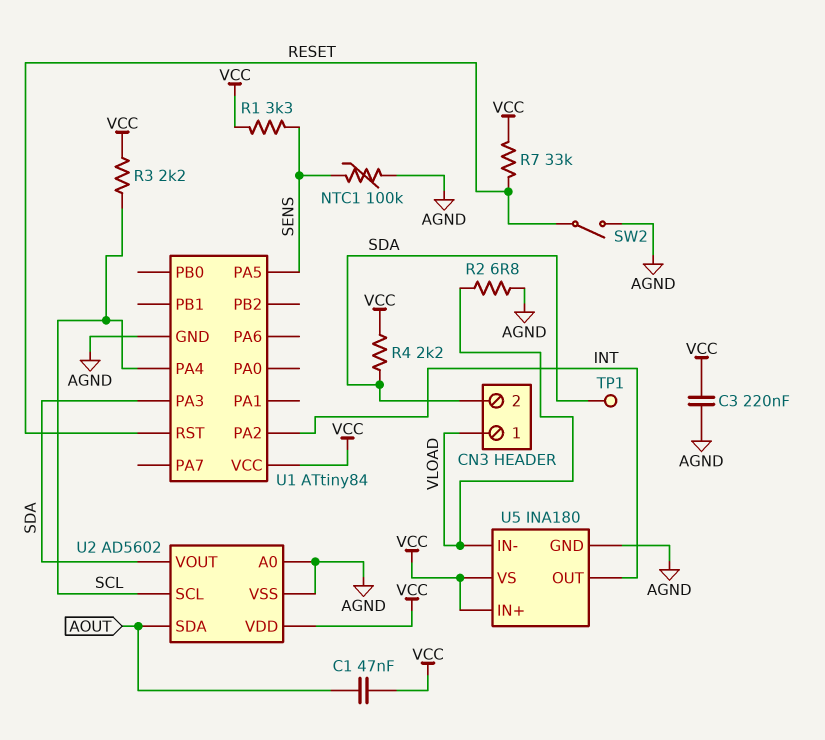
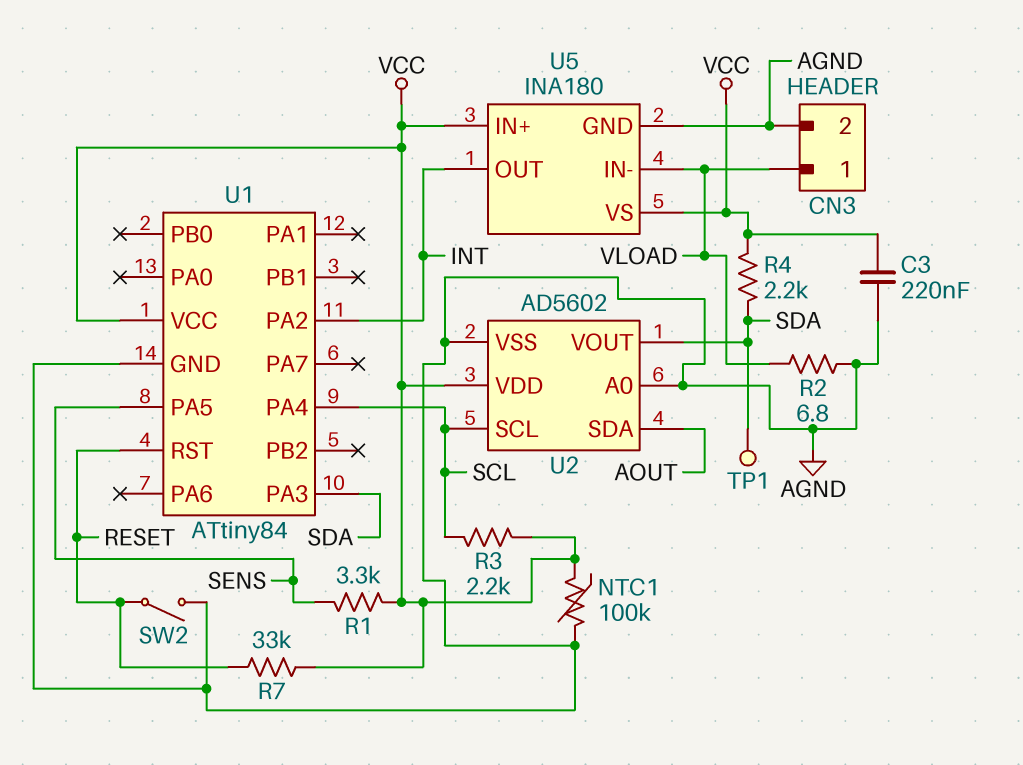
C1: 47nF (AOUT, VCC) -> none
CN3 pin 2: SDA -> AGND
NTC1: 100k (AGND, SENS) -> 100k (AGND, VCC)

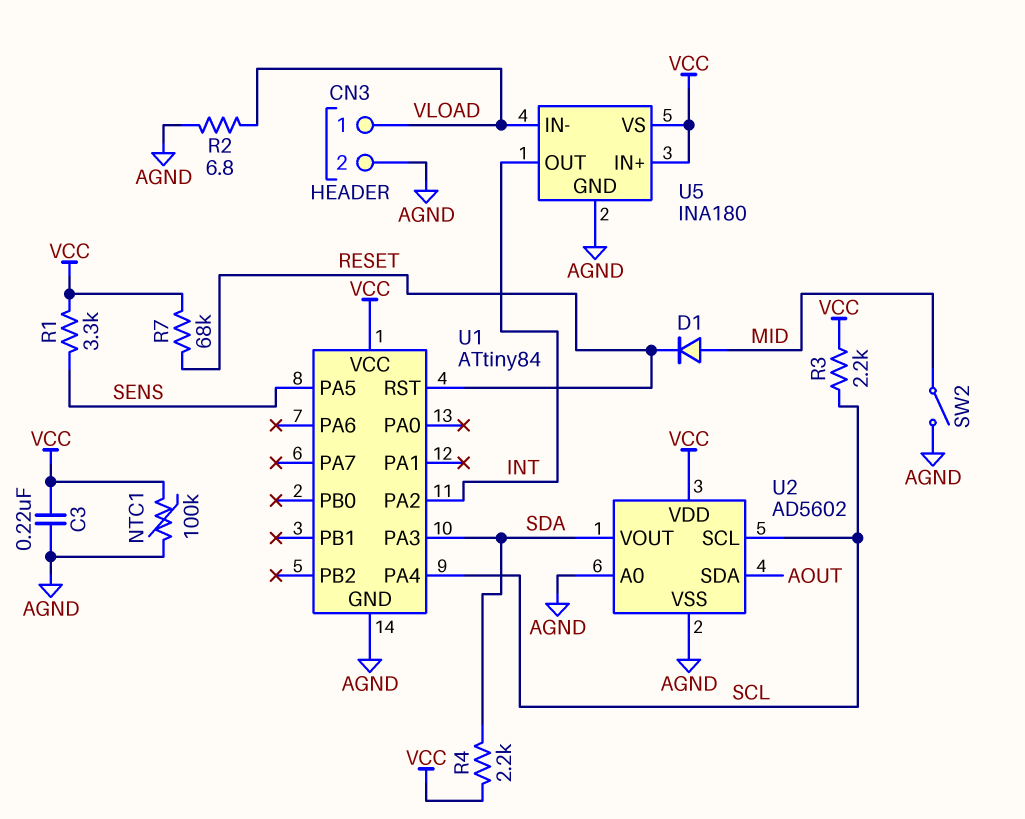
D1: none -> diode (A MID, K RESET)
R7: 33k (RESET, VCC) -> 68k (RESET, VCC)
SW2: switch (AGND, RESET) -> switch (AGND, MID)
TP1: test point (SDA) -> none

